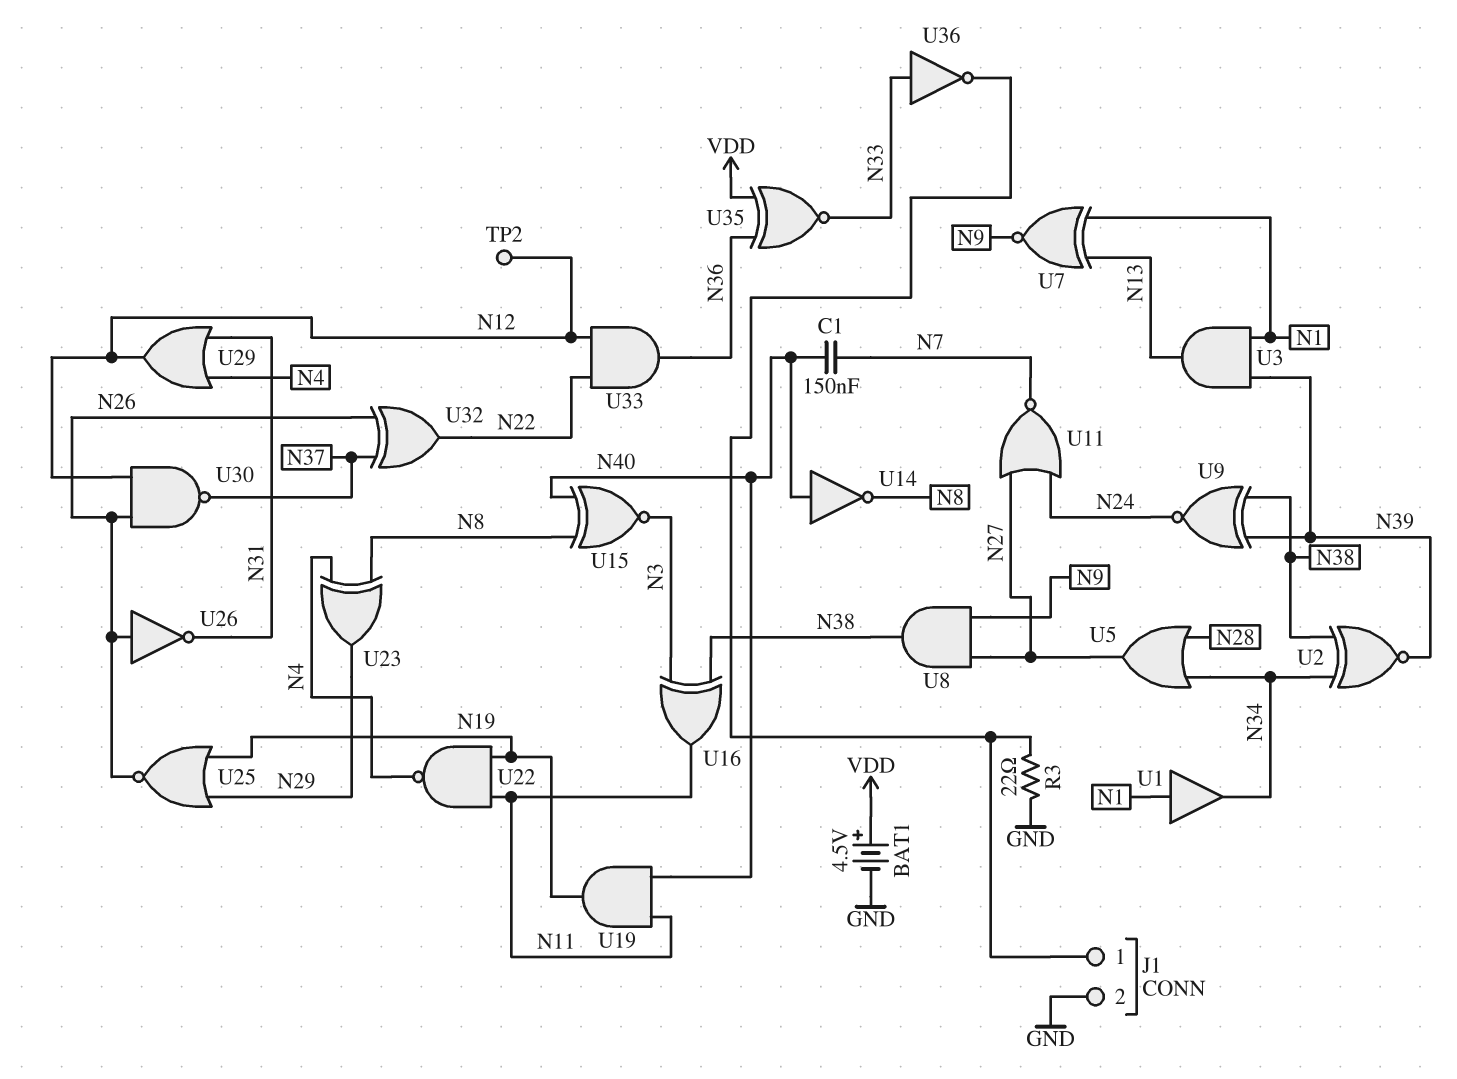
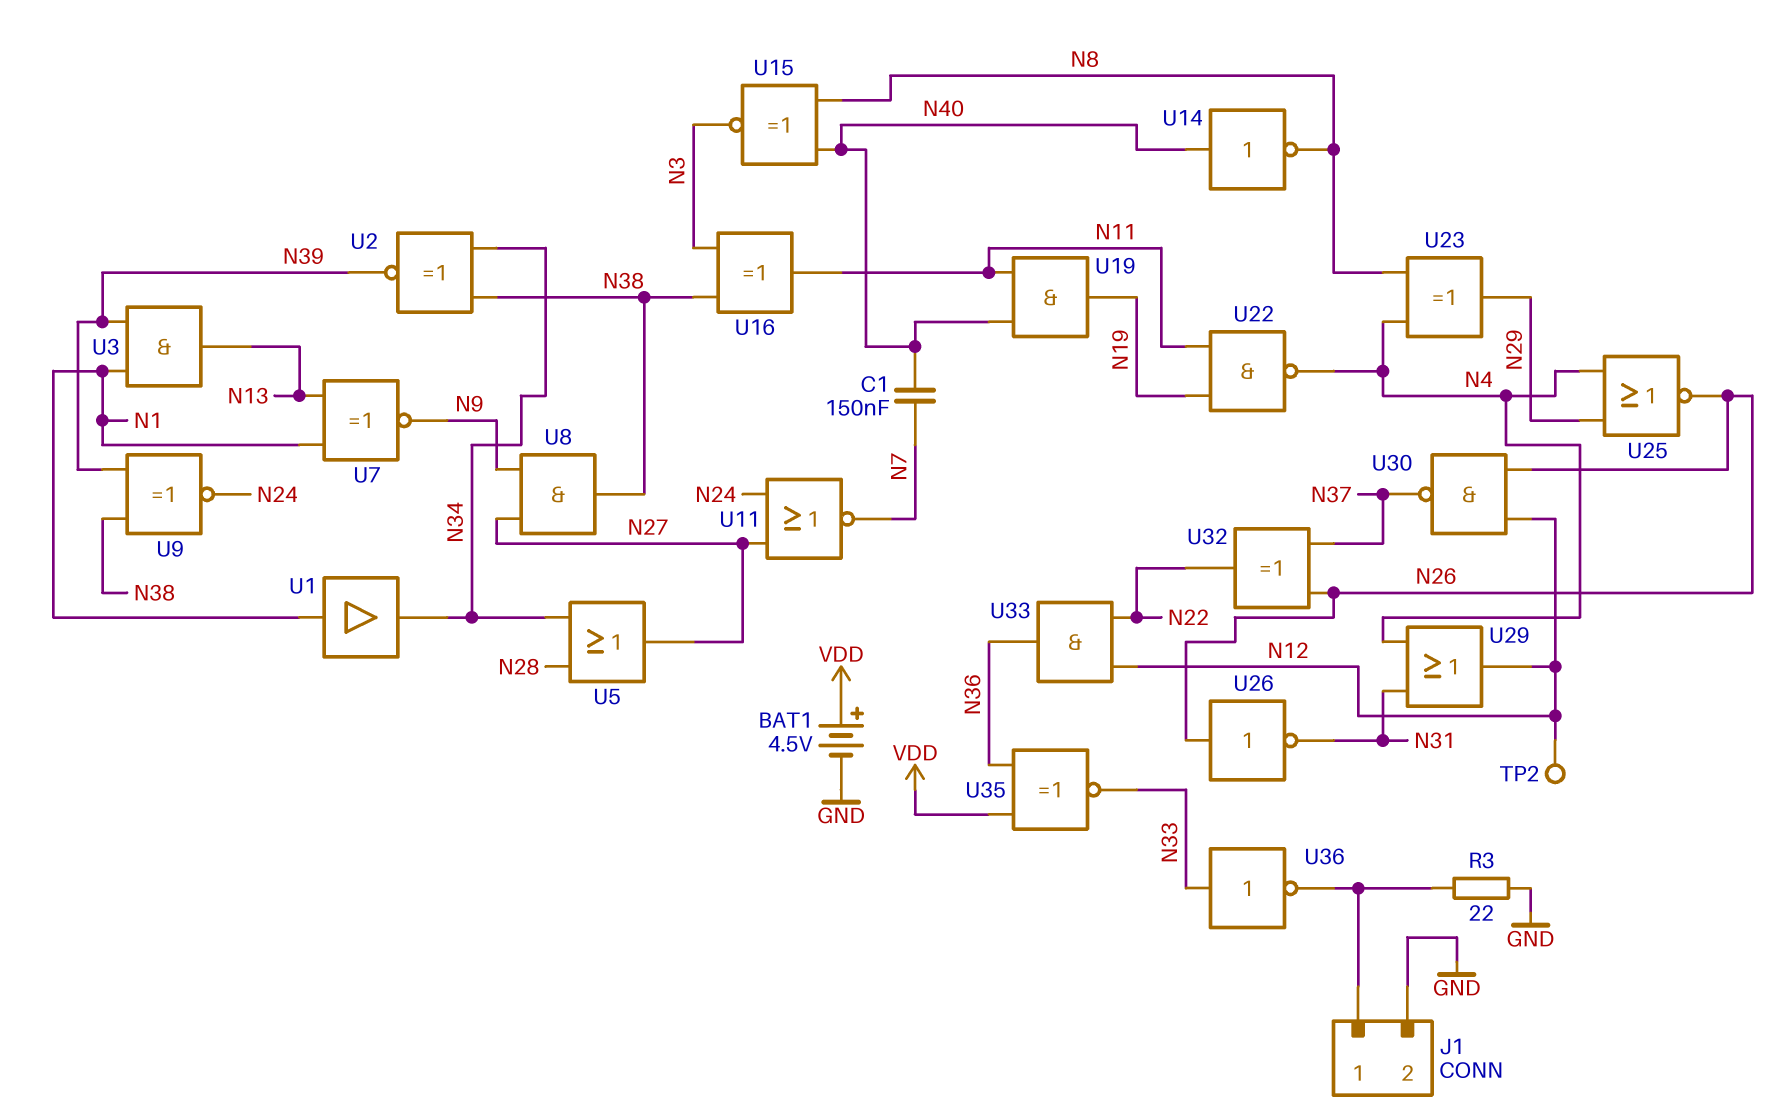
U25: NOR (in N19, in N29, out N26) -> NOR (in N4, in N29, out N26)

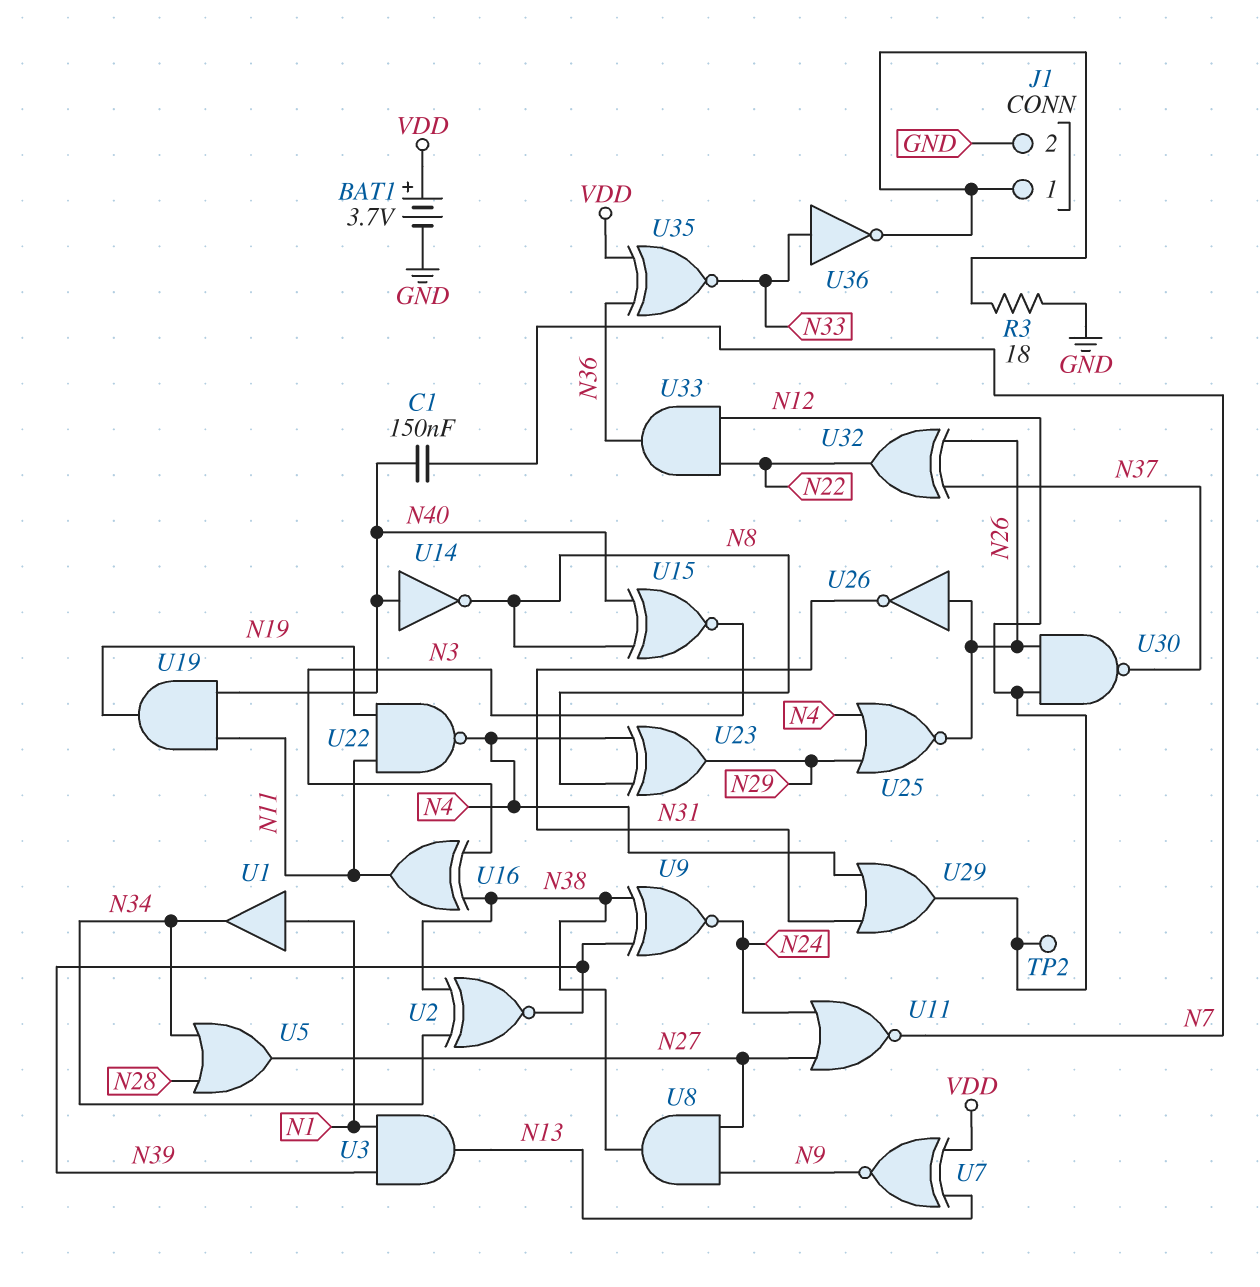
BAT1: 4.5V (plus VDD, minus GND) -> 3.7V (plus VDD, minus GND)
R3: 22 (GND, J1/1) -> 18 (GND, J1/1)
U7: XNOR (in N1, in N13, out N9) -> XNOR (in N13, in VDD, out N9)

